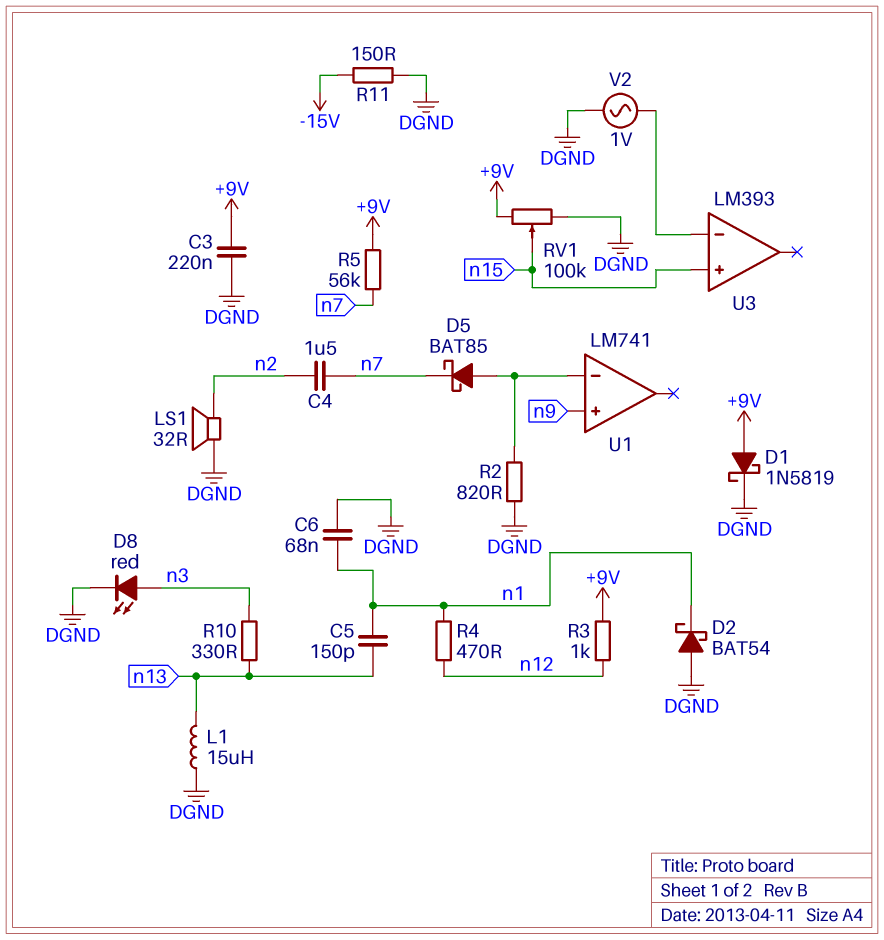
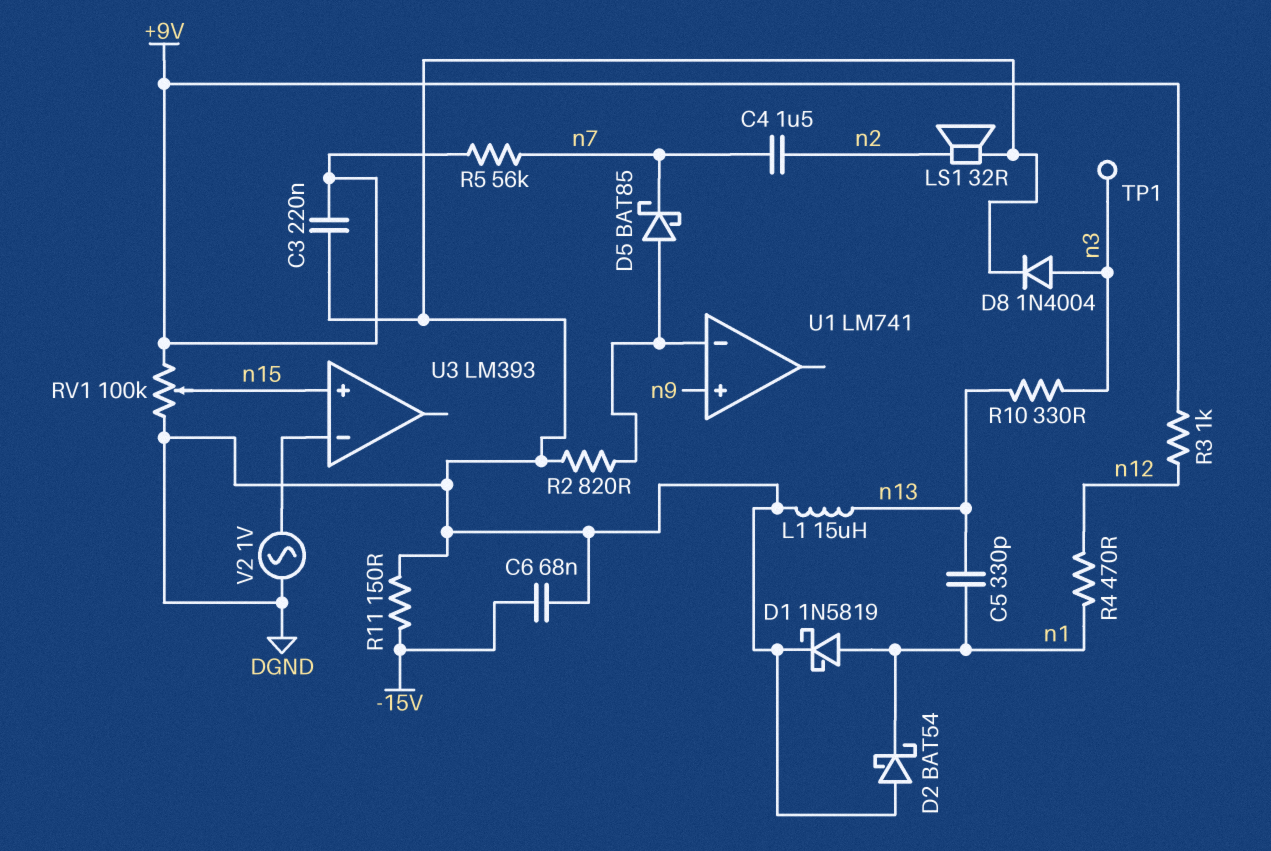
C5: 150pF (n1, n13) -> 330pF (n1, n13)
C6: 68nF (DGND, n1) -> 68nF (-15V, DGND)
D1: schottky 1N5819 (A +9V, K DGND) -> schottky 1N5819 (A n1, K DGND)
D8: LED red (A n3, K DGND) -> diode 1N4004 (A n3, K DGND)
TP1: none -> test point (n3)

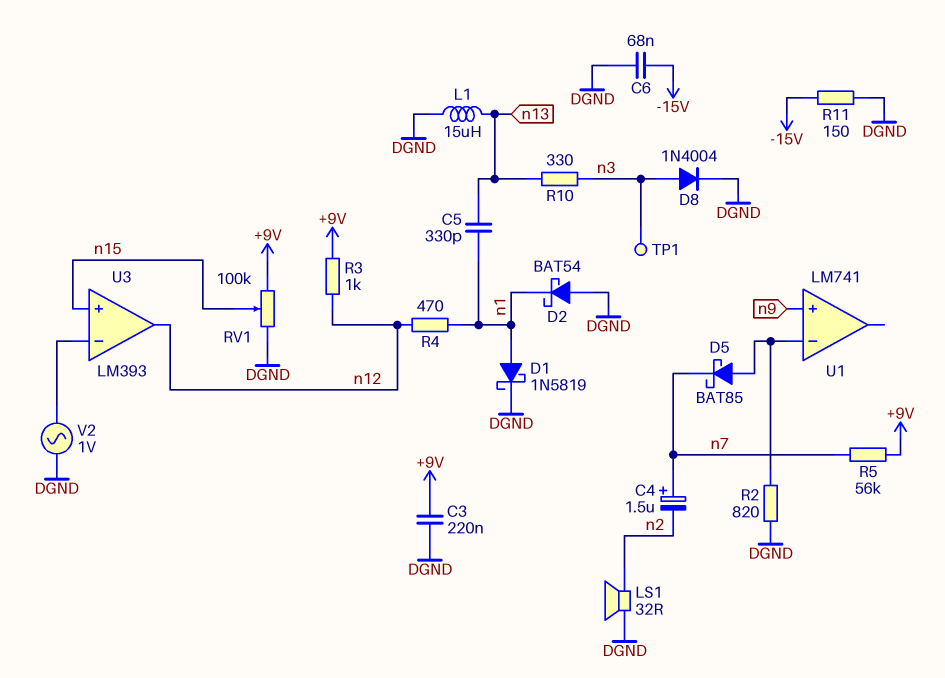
C4: 1.5uF (n2, n7) -> 1.5uF (plus n7, minus n2)
U3 pin out: none -> n12

